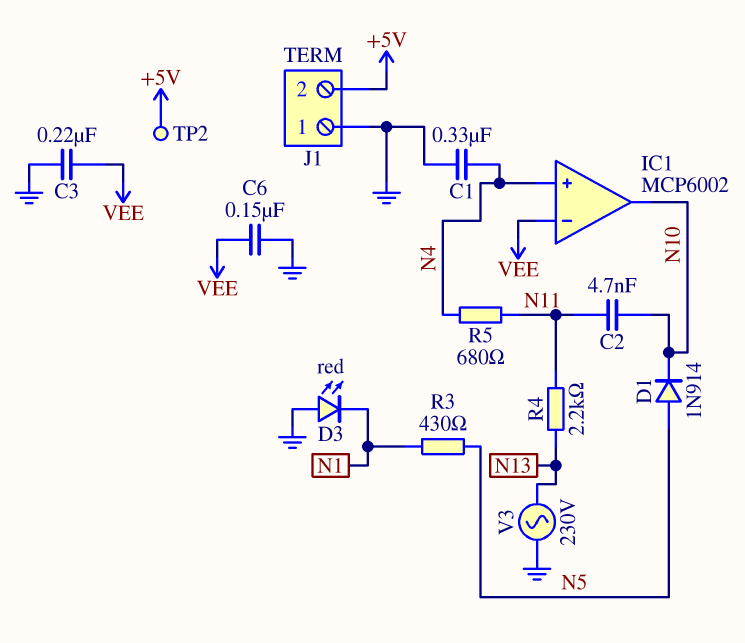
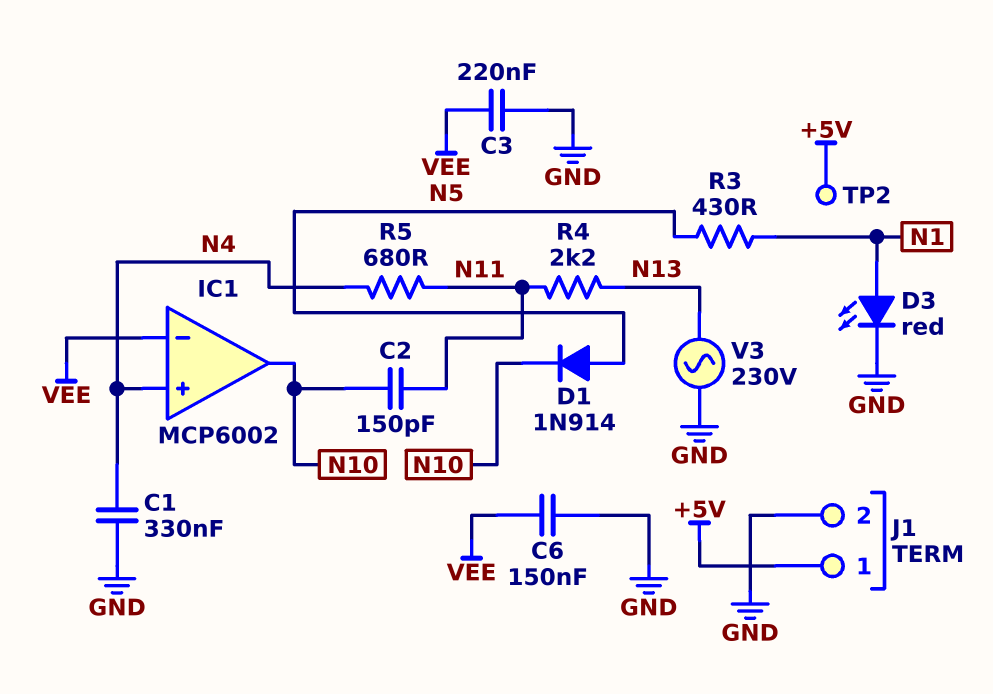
C2: 4.7nF (N10, N11) -> 150pF (N10, N11)
D3: LED red (A GND, K N1) -> LED red (A N1, K GND)
J1 pin 1: GND -> +5V
J1 pin 2: +5V -> GND

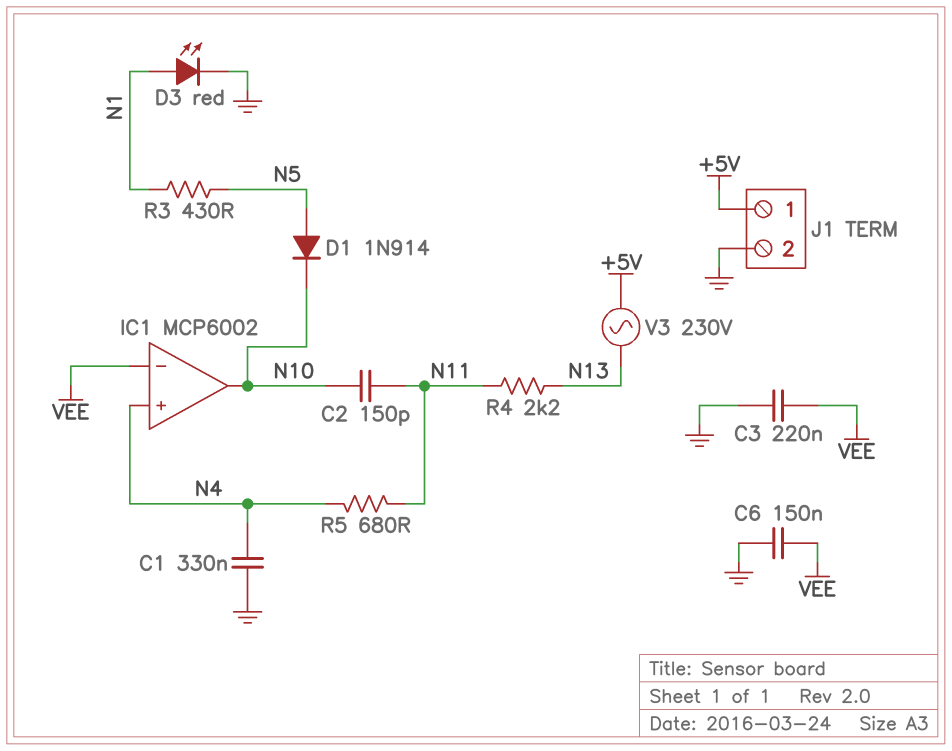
TP2: test point (+5V) -> none
V3: AC 230V (GND, N13) -> AC 230V (+5V, N13)

